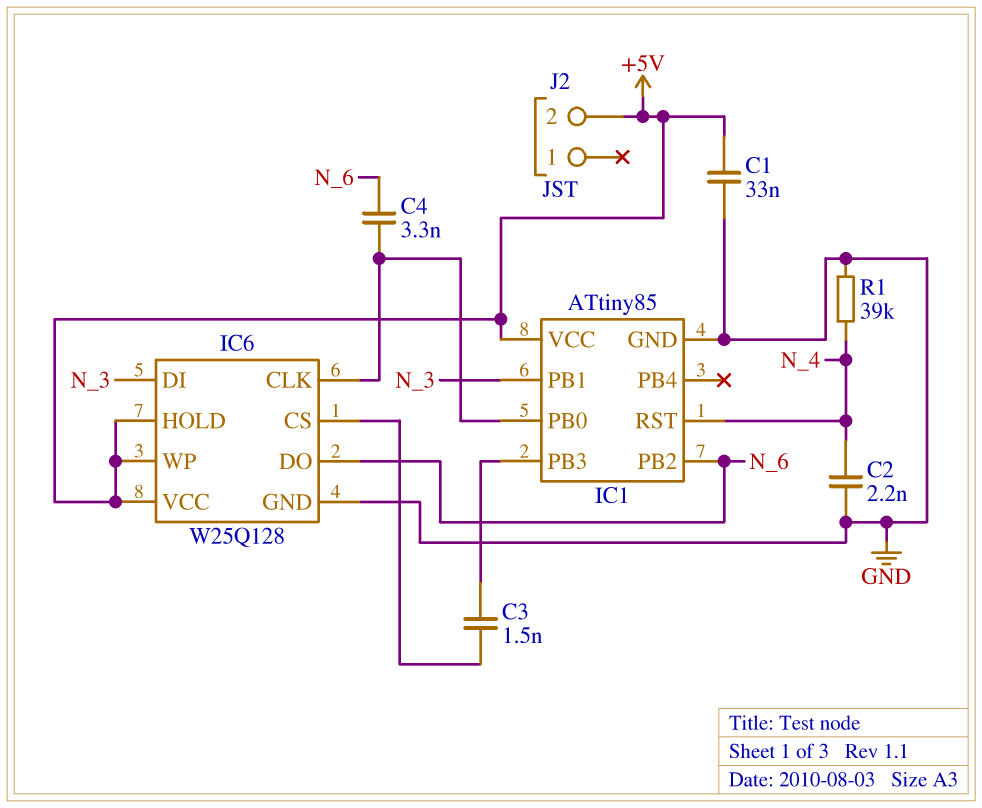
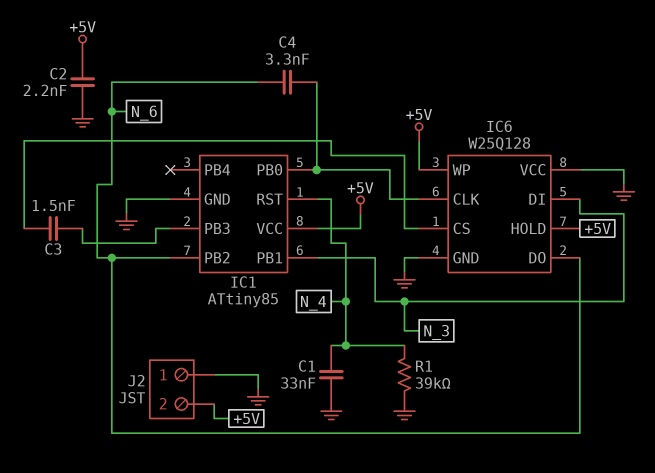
C1: 33nF (+5V, GND) -> 33nF (GND, N_4)
C2: 2.2nF (GND, N_4) -> 2.2nF (+5V, GND)
IC6 pin VCC: +5V -> GND
J2 pin 1: none -> GND

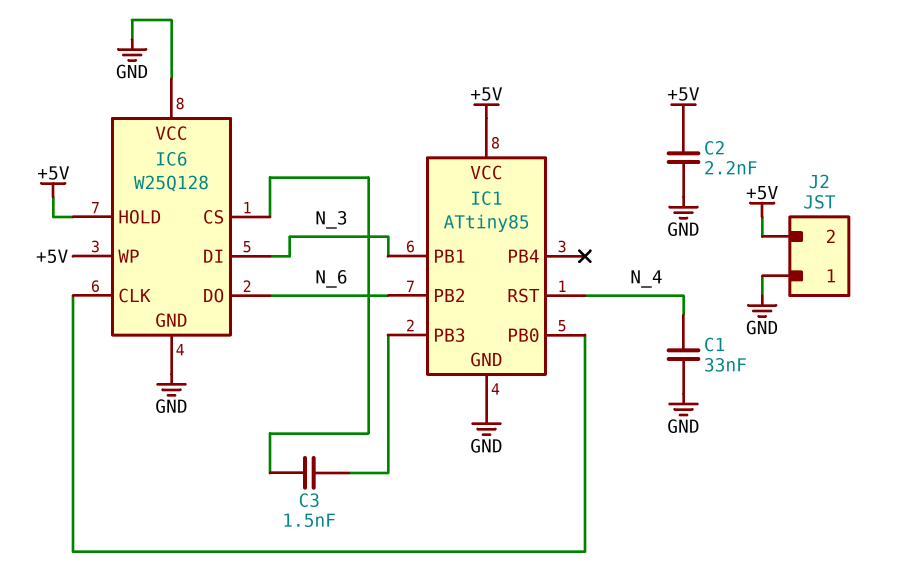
C4: 3.3nF (IC1/PB0, N_6) -> none
R1: 39k (GND, N_4) -> none

